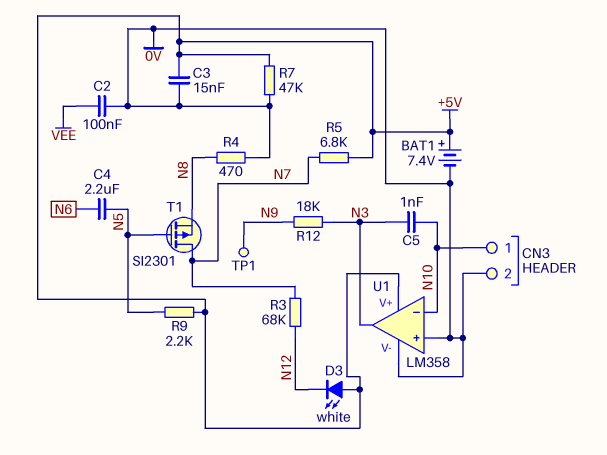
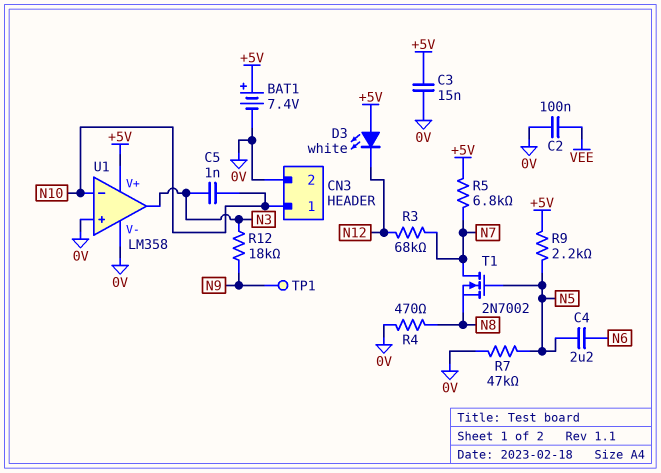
R7: 47k (+5V, 0V) -> 47k (0V, N5)
T1: PMOS SI2301 (G N5, D N7, S N8) -> NMOS 2N7002 (G N5, D N7, S N8)

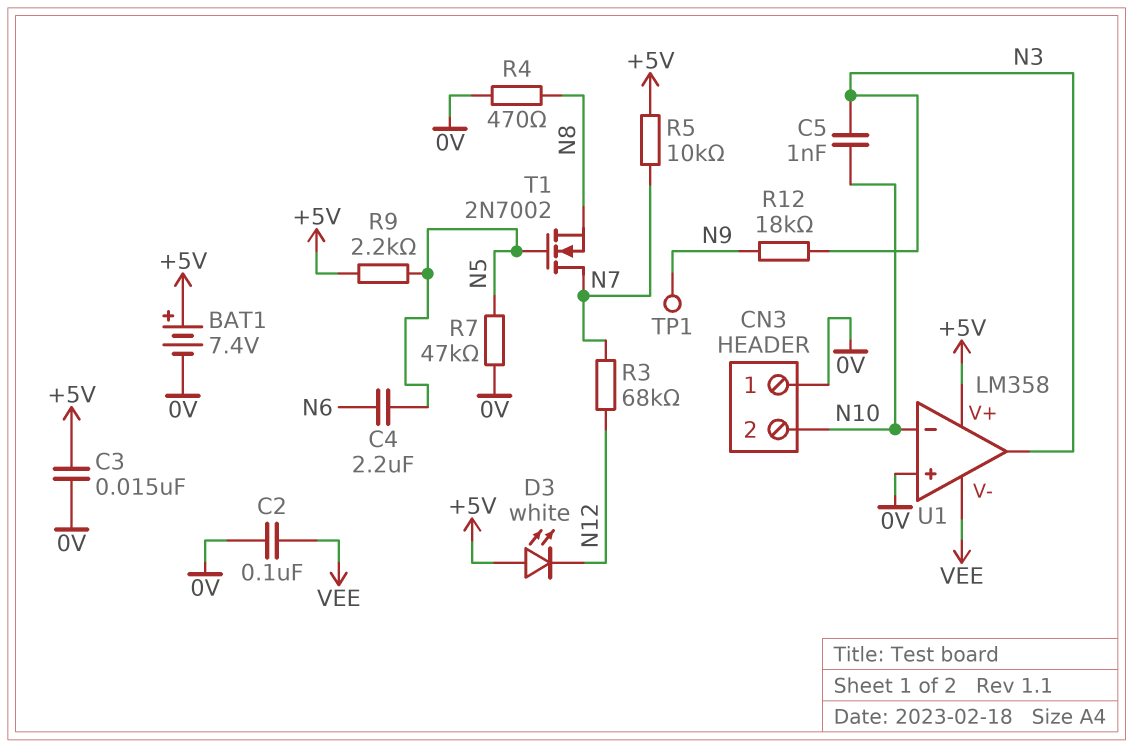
CN3 pin 1: N10 -> 0V
CN3 pin 2: 0V -> N10
R5: 6.8k (+5V, N7) -> 10k (+5V, N7)
U1 pin V-: 0V -> VEE

